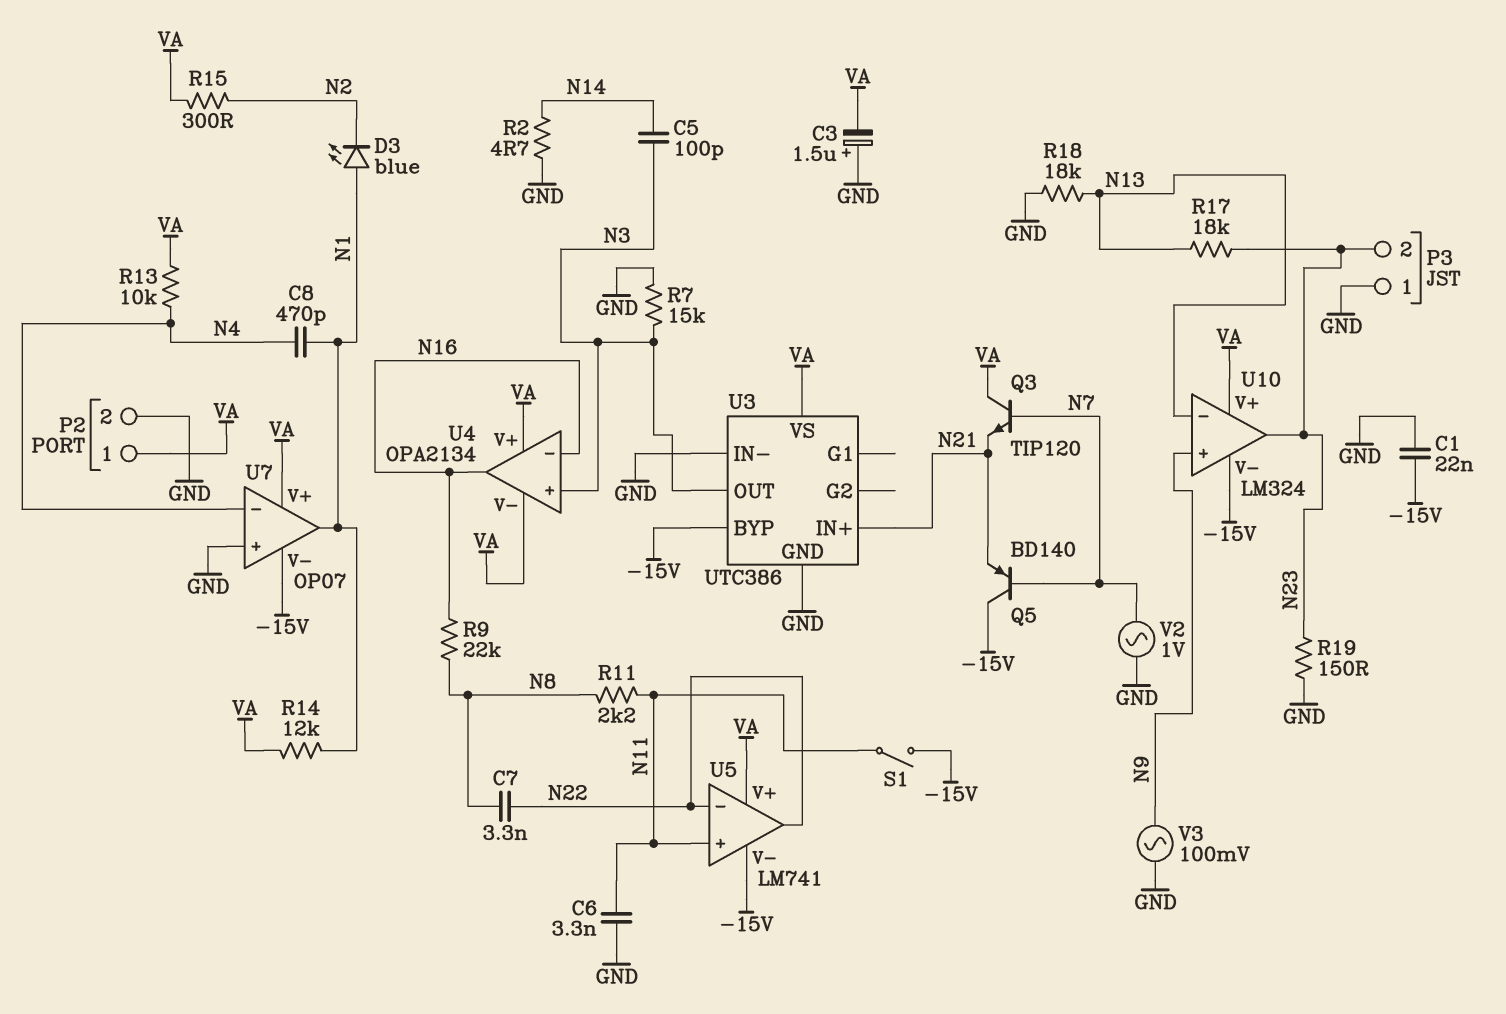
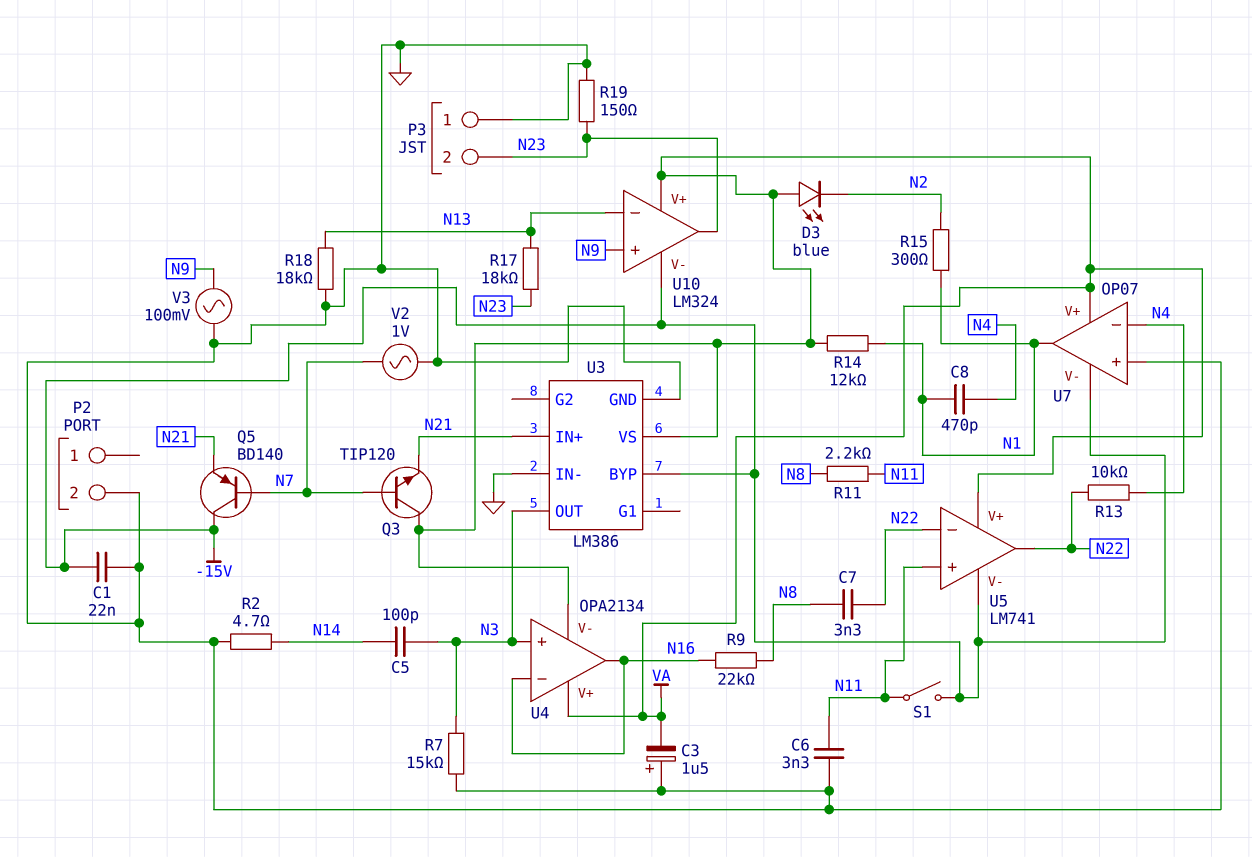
D3: LED blue (A N1, K N2) -> LED blue (A VA, K N2)
P2 pin 1: VA -> none
R13: 10k (N4, VA) -> 10k (N4, N22)
R15: 300 (N2, VA) -> 300 (N1, N2)
U3: UTC386 -> LM386

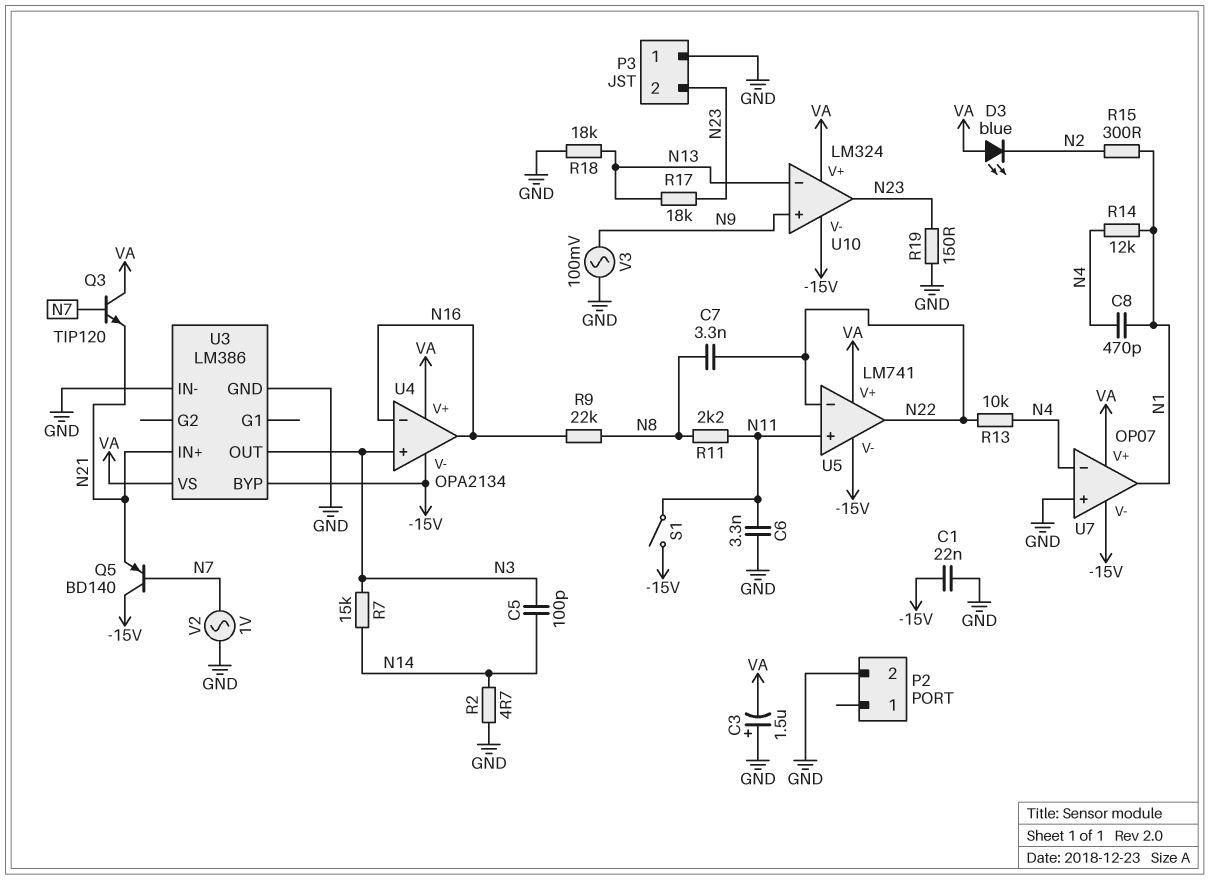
R7: 15k (GND, N3) -> 15k (N3, N14)
R14: 12k (N1, VA) -> 12k (N1, N4)
U4 pin V-: VA -> -15V

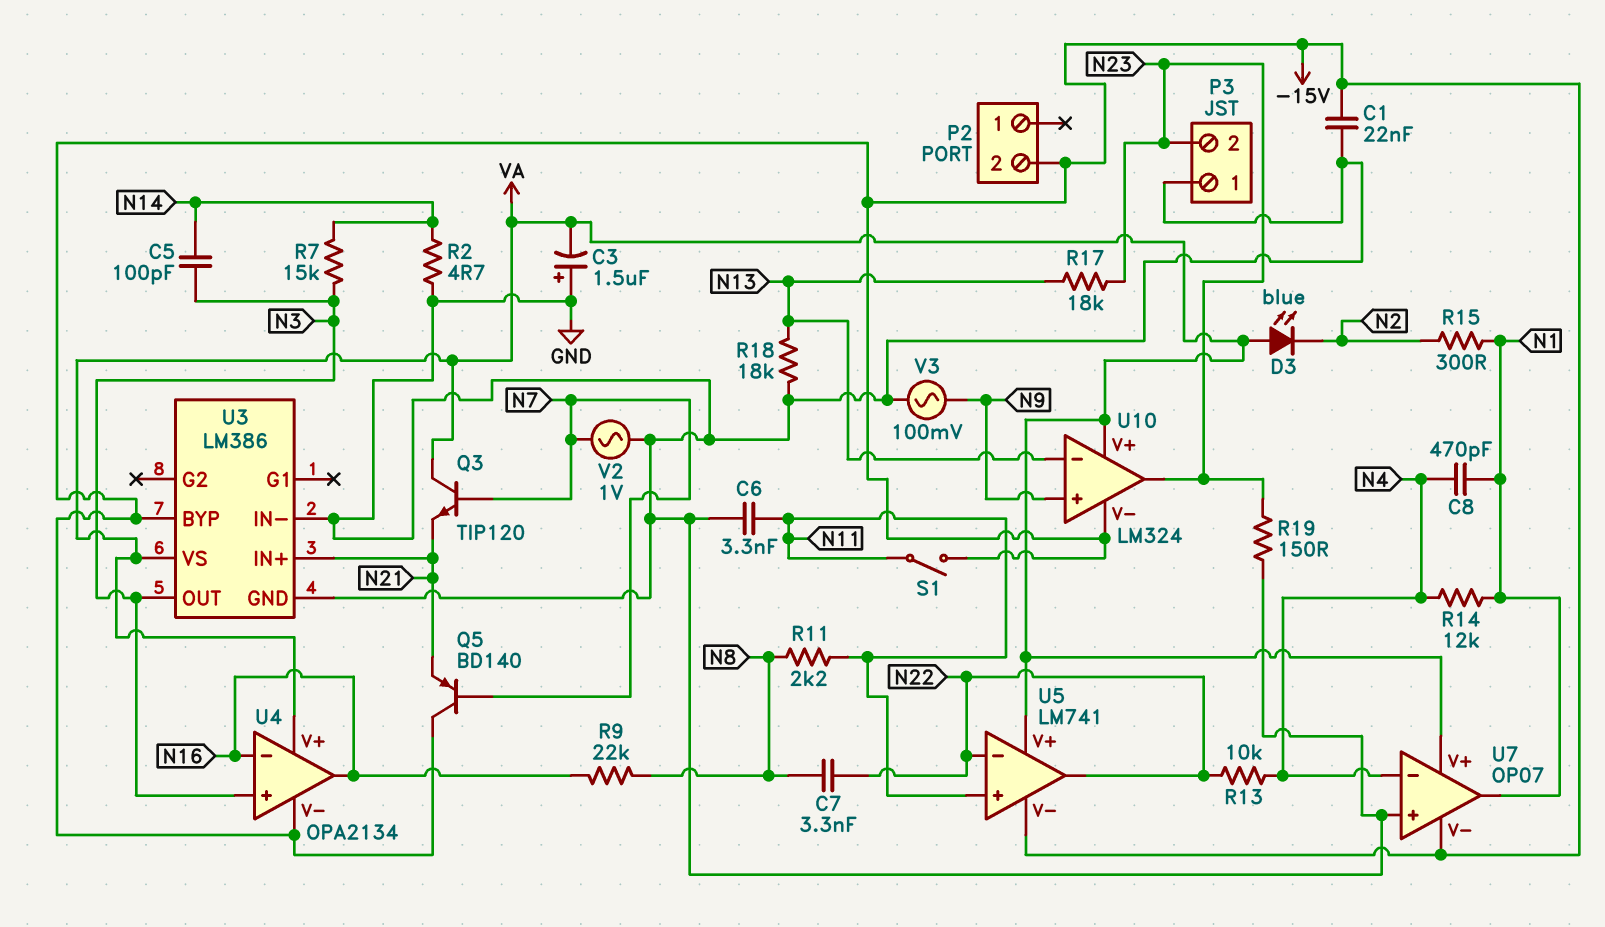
P2 pin 2: GND -> -15V

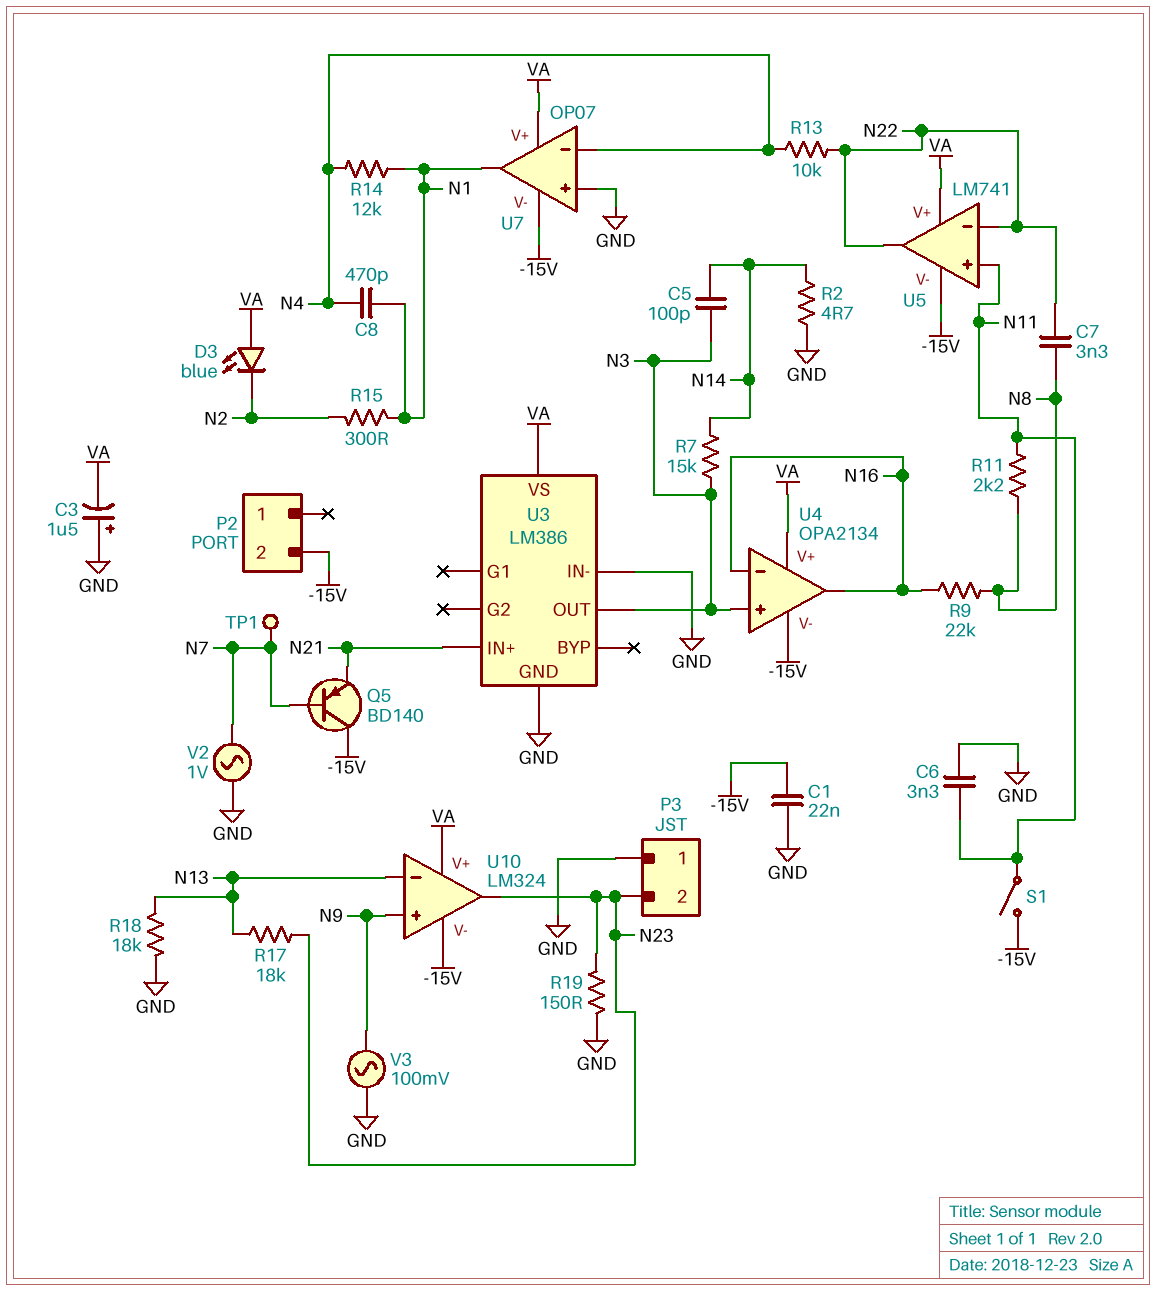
Q3: NPN TIP120 (B N7, C VA, E N21) -> none
TP1: none -> test point (N7)
U3 pin BYP: -15V -> none

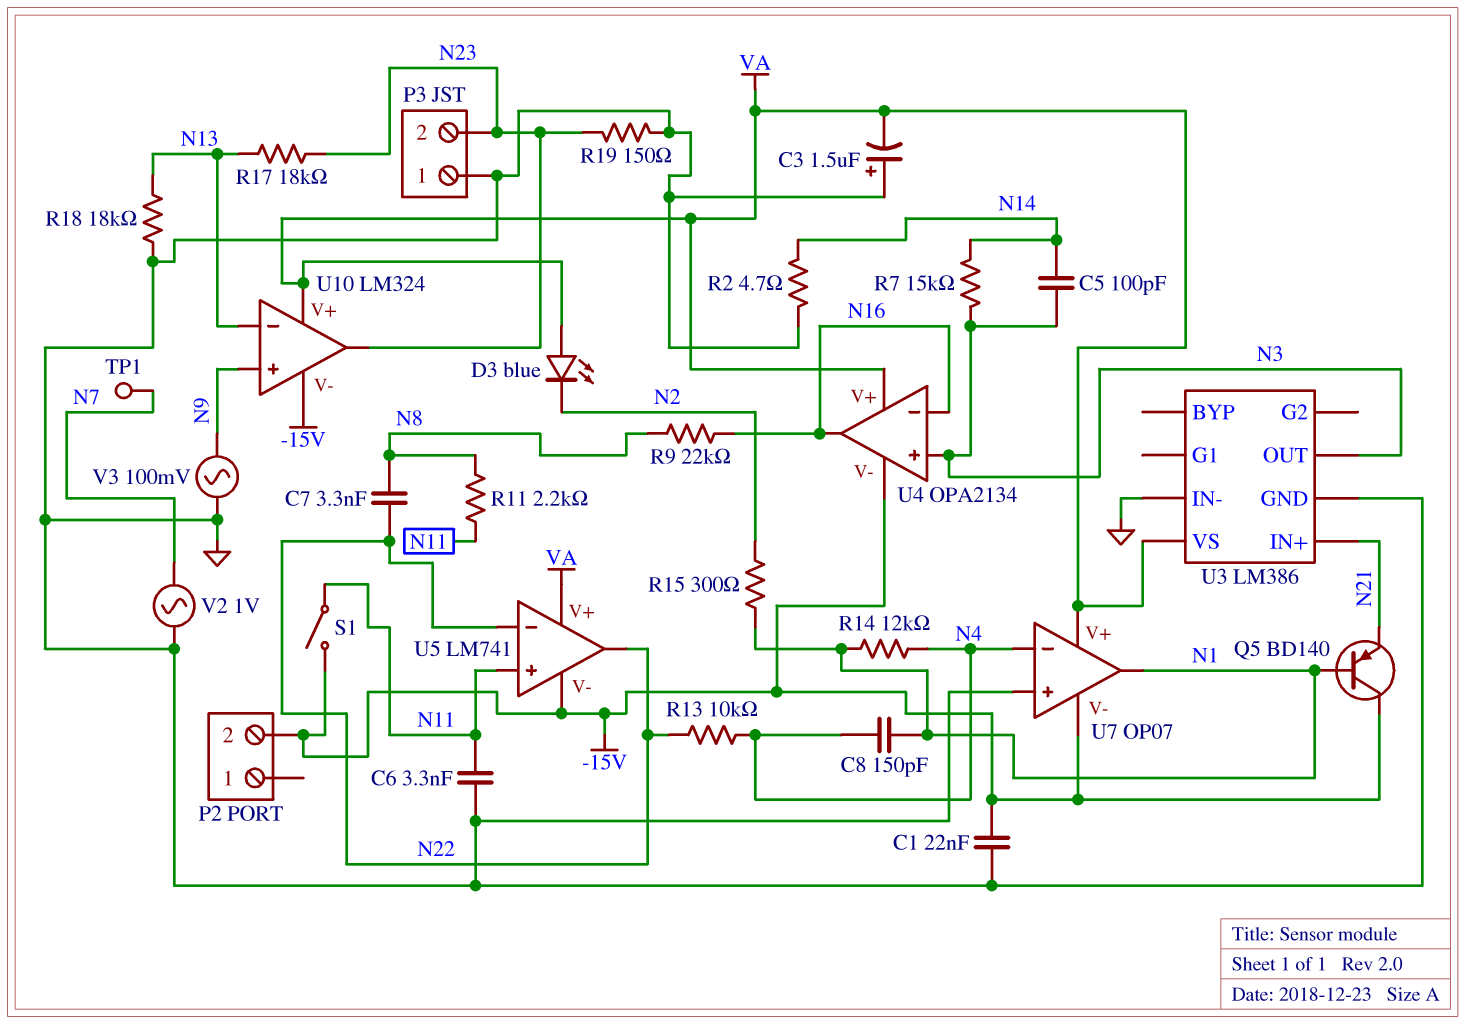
C8: 470pF (N1, N4) -> 150pF (N1, N4)
Q5: PNP BD140 (B N7, C -15V, E N21) -> PNP BD140 (B N1, C -15V, E N21)

